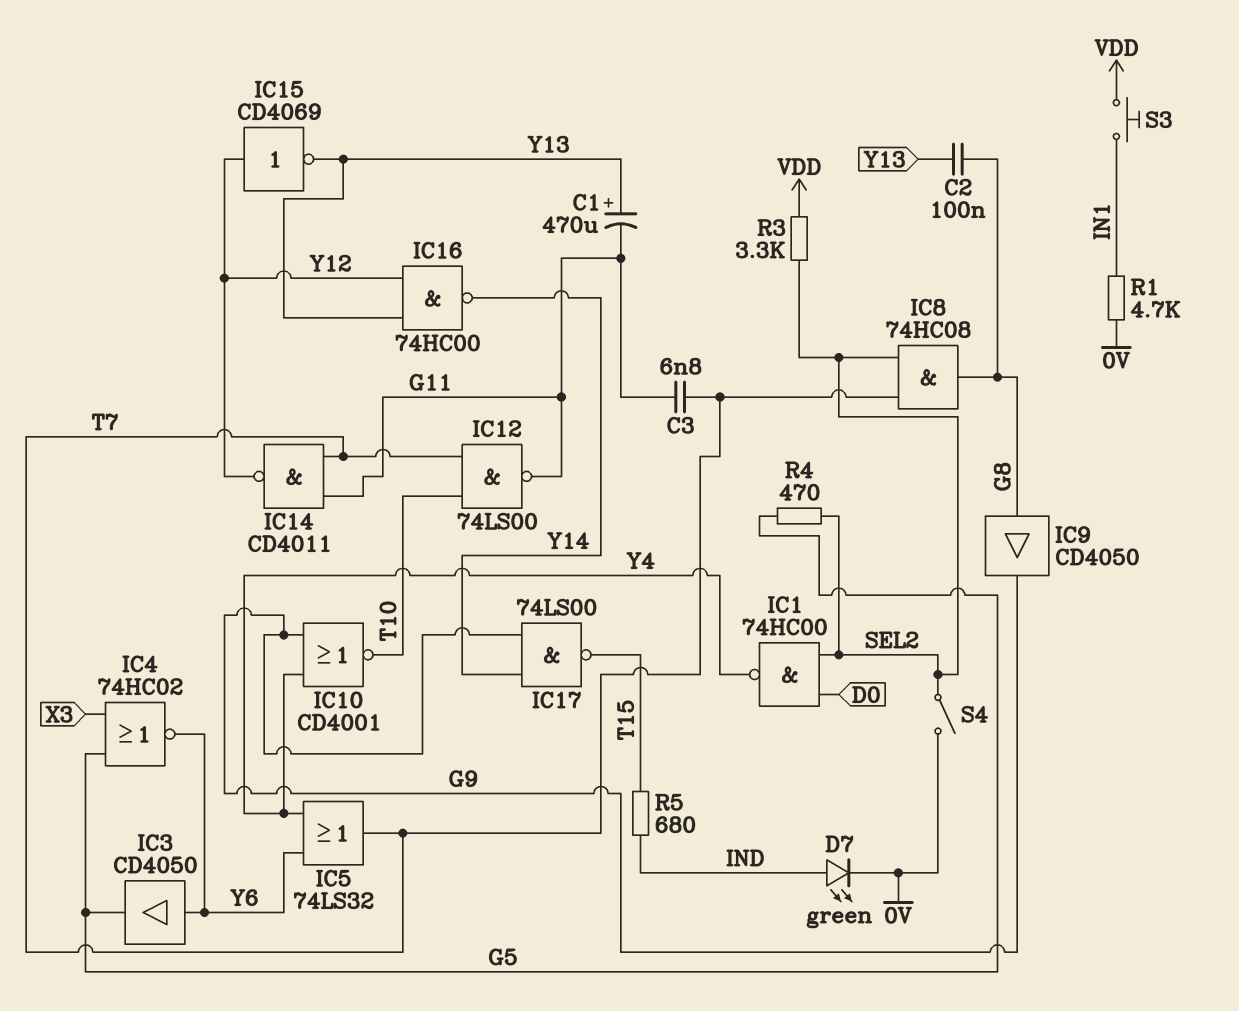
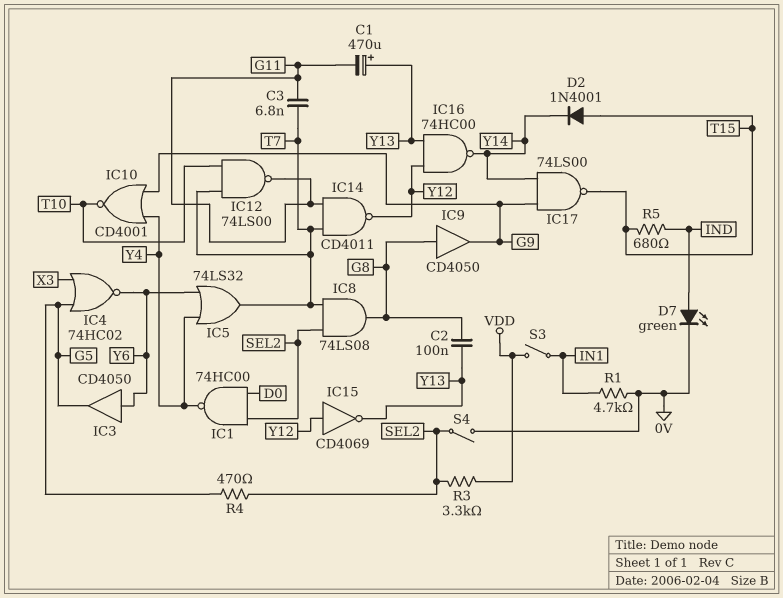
D2: none -> diode 1N4001 (A T15, K Y14)
IC8: AND 74HC08 (in SEL2, in T7, out G8) -> AND 74LS08 (in SEL2, in T7, out G8)
S3: button (IN1, VDD) -> switch (IN1, VDD)

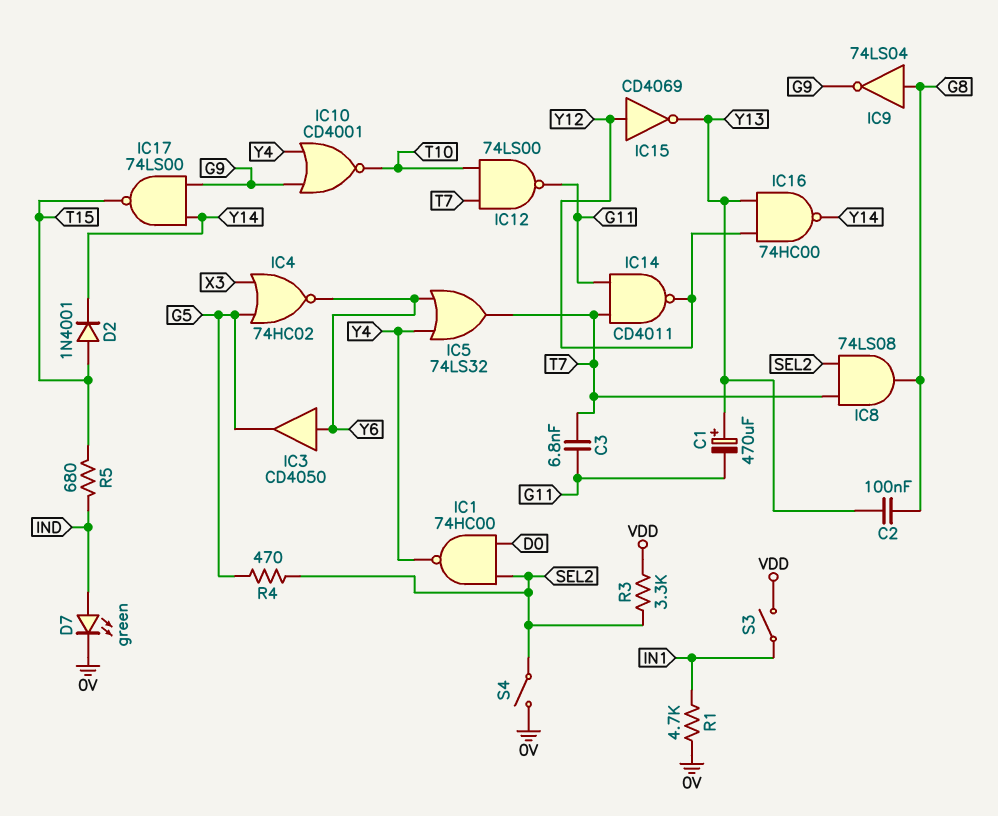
IC9: buffer CD4050 (in G8, out G9) -> NOT 74LS04 (in G8, out G9)

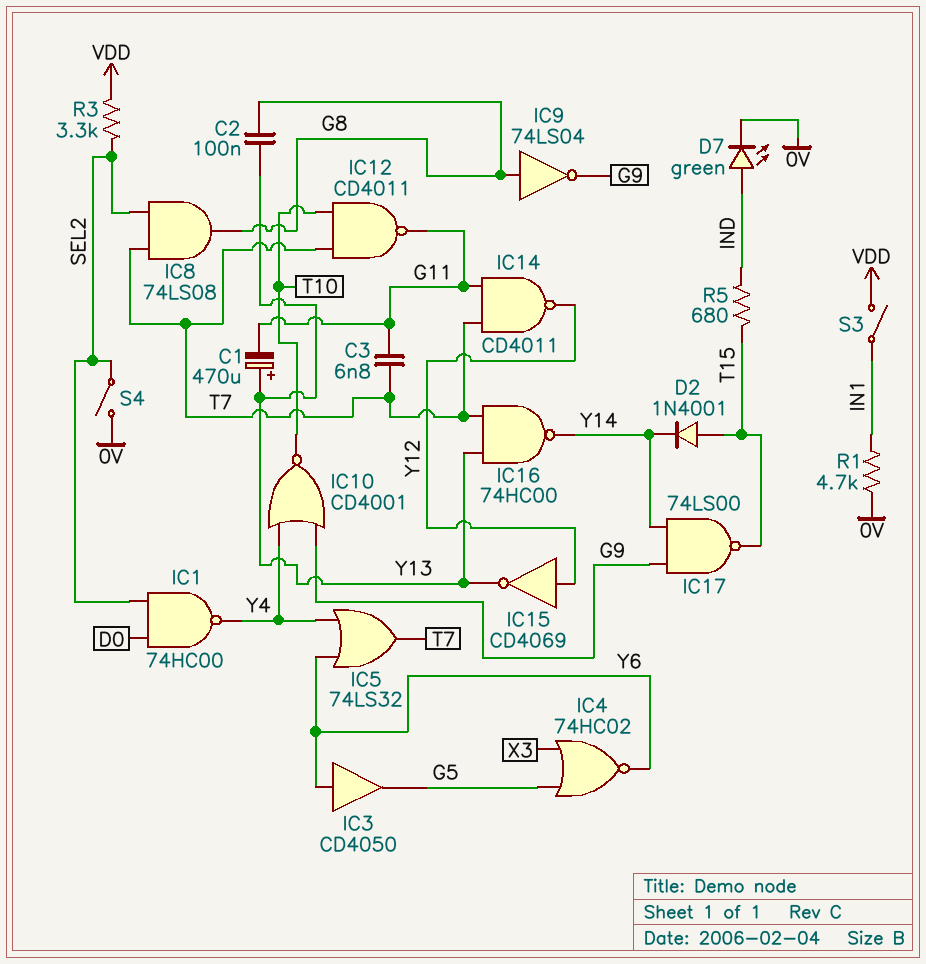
IC12: NAND 74LS00 (in T7, in T10, out G11) -> NAND CD4011 (in T7, in T10, out G11)
IC16: NAND 74HC00 (in Y12, in Y13, out Y14) -> NAND 74HC00 (in T7, in Y13, out Y14)
R4: 470 (G5, SEL2) -> none

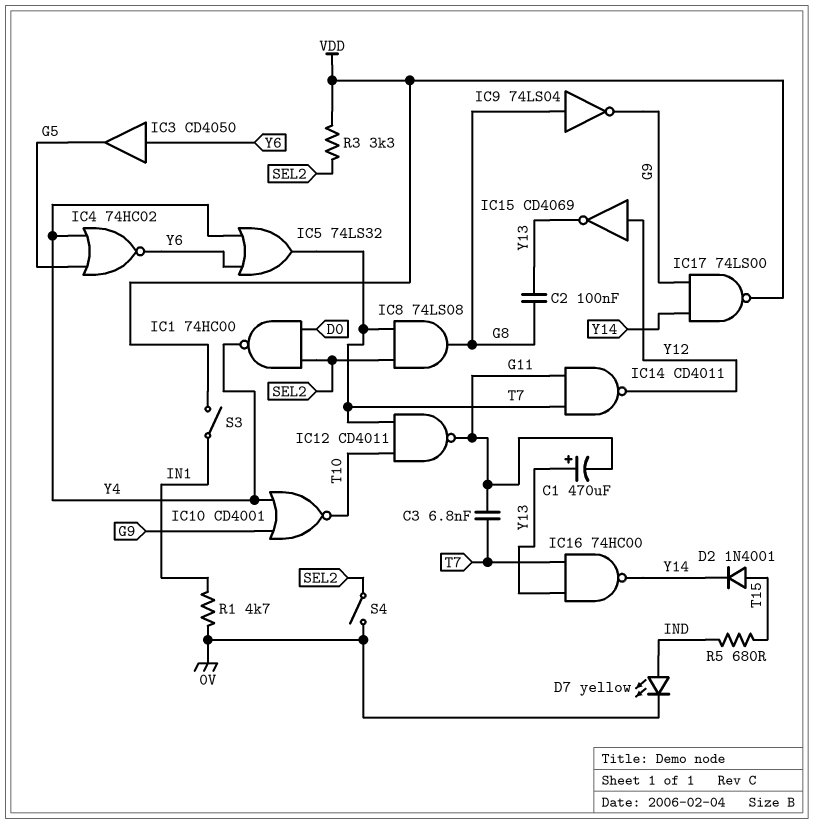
D7: LED green (A IND, K 0V) -> LED yellow (A IND, K 0V)
IC4: NOR 74HC02 (in G5, in X3, out Y6) -> NOR 74HC02 (in G5, in Y4, out Y6)
IC17: NAND 74LS00 (in G9, in Y14, out T15) -> NAND 74LS00 (in G9, in Y14, out VDD)

